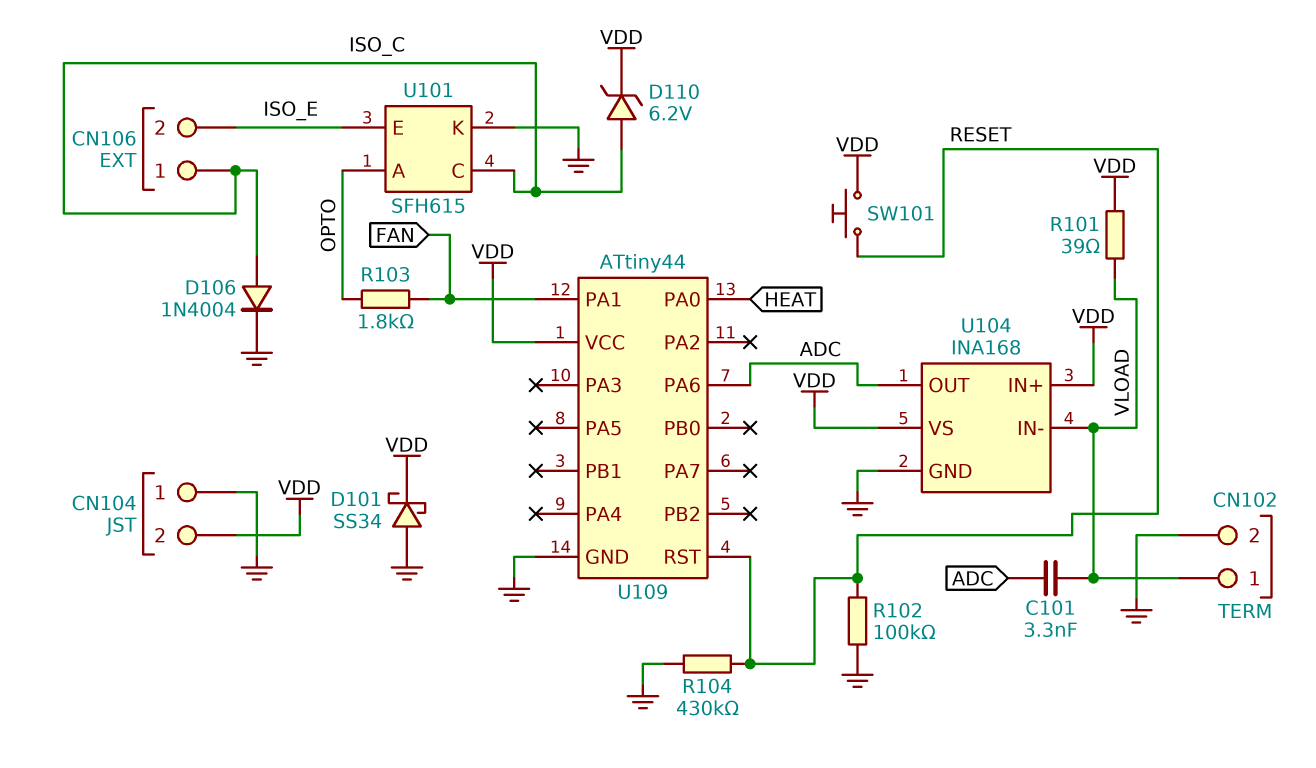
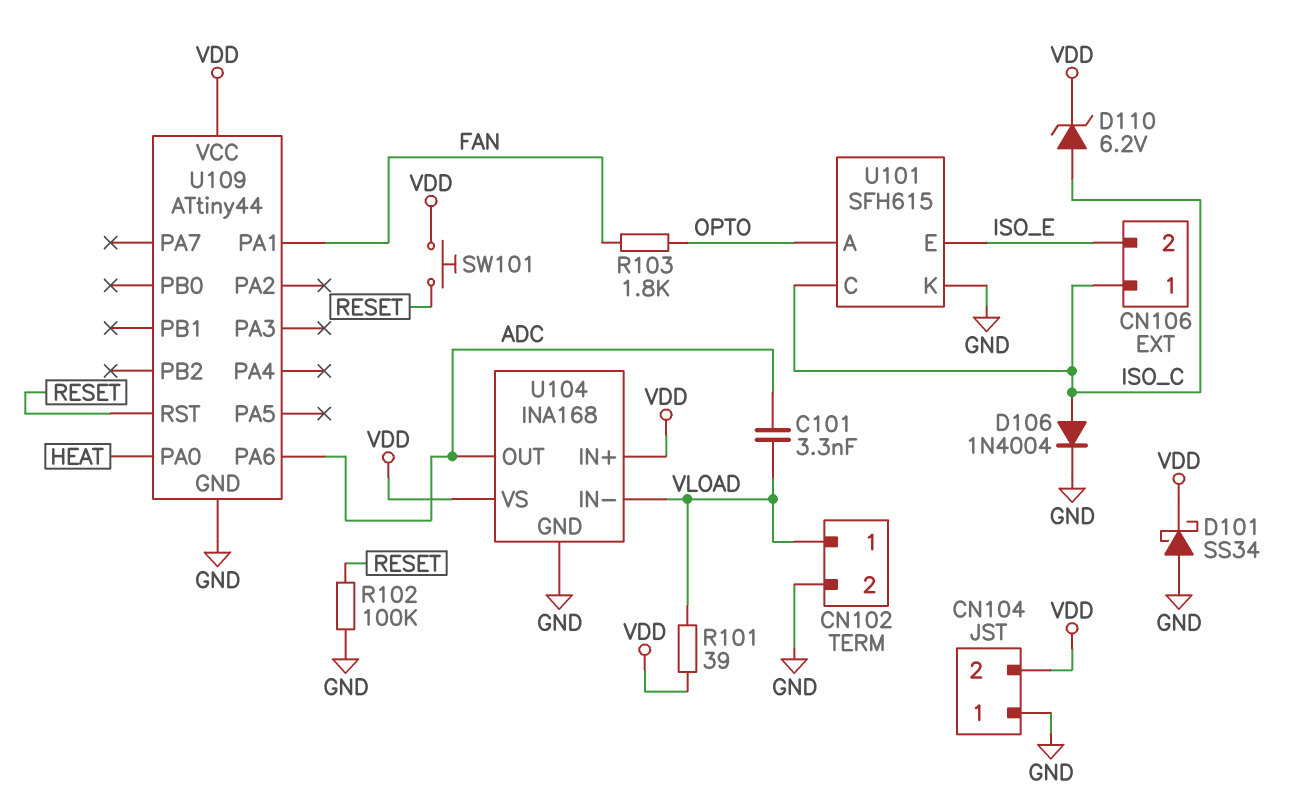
R104: 430k (GND, RESET) -> none

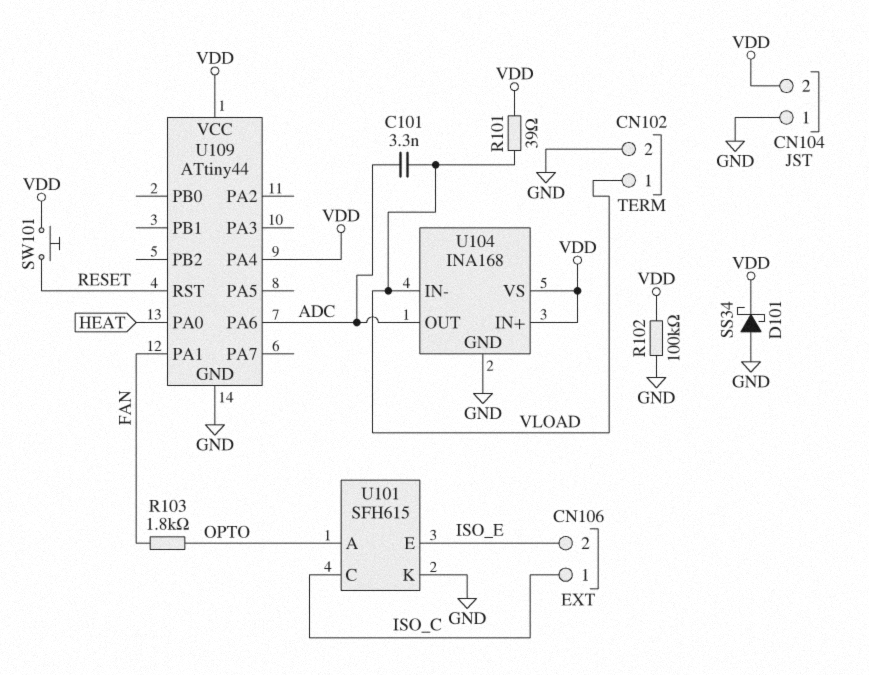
D106: diode 1N4004 (A ISO_C, K GND) -> none
D110: zener 6.2V (A ISO_C, K VDD) -> none
R102: 100k (GND, RESET) -> 100k (GND, VDD)
U109 pin PA4: none -> VDD

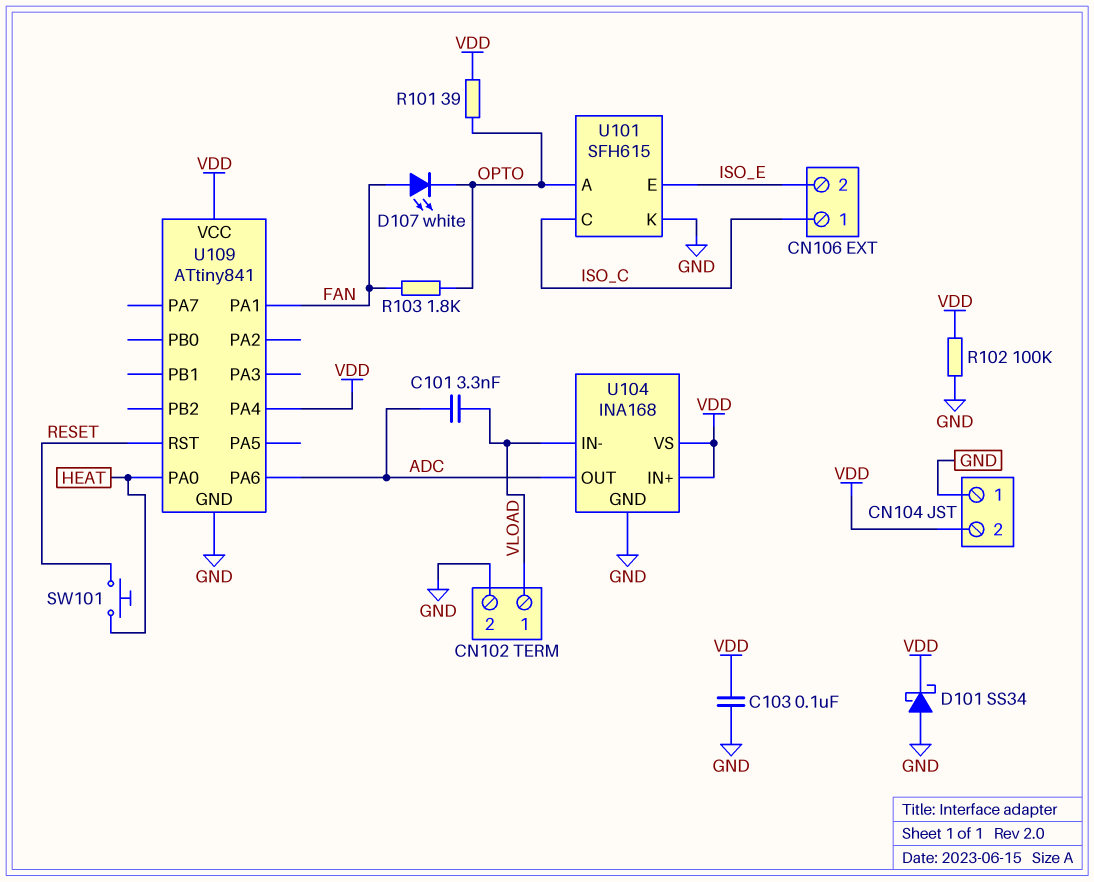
C103: none -> 100nF (GND, VDD)
D107: none -> LED white (A FAN, K OPTO)
R101: 39 (VDD, VLOAD) -> 39 (OPTO, VDD)
SW101: button (RESET, VDD) -> button (HEAT, RESET)
U109: ATtiny44 -> ATtiny841

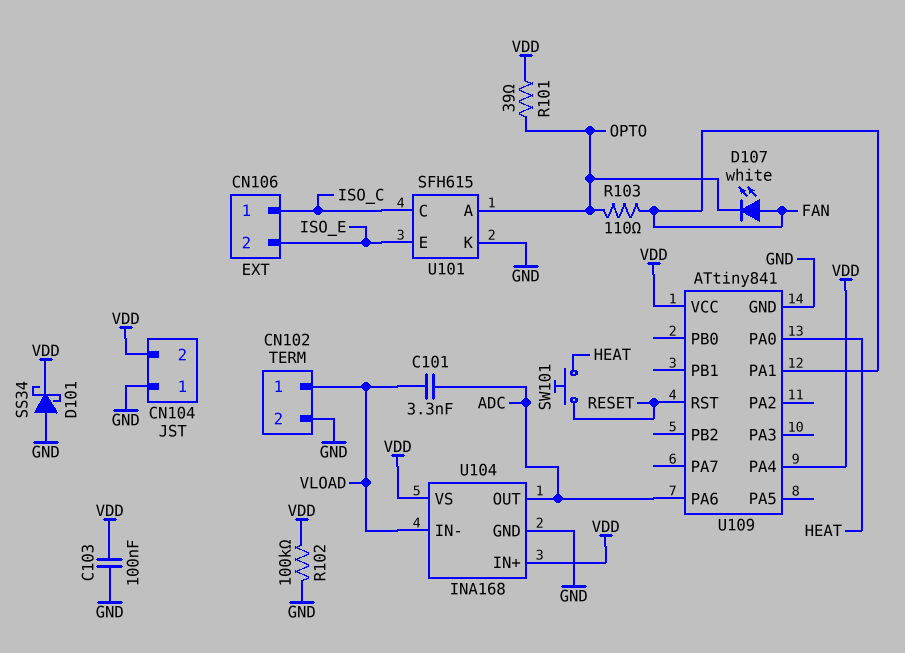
R103: 1.8k (FAN, OPTO) -> 110 (FAN, OPTO)

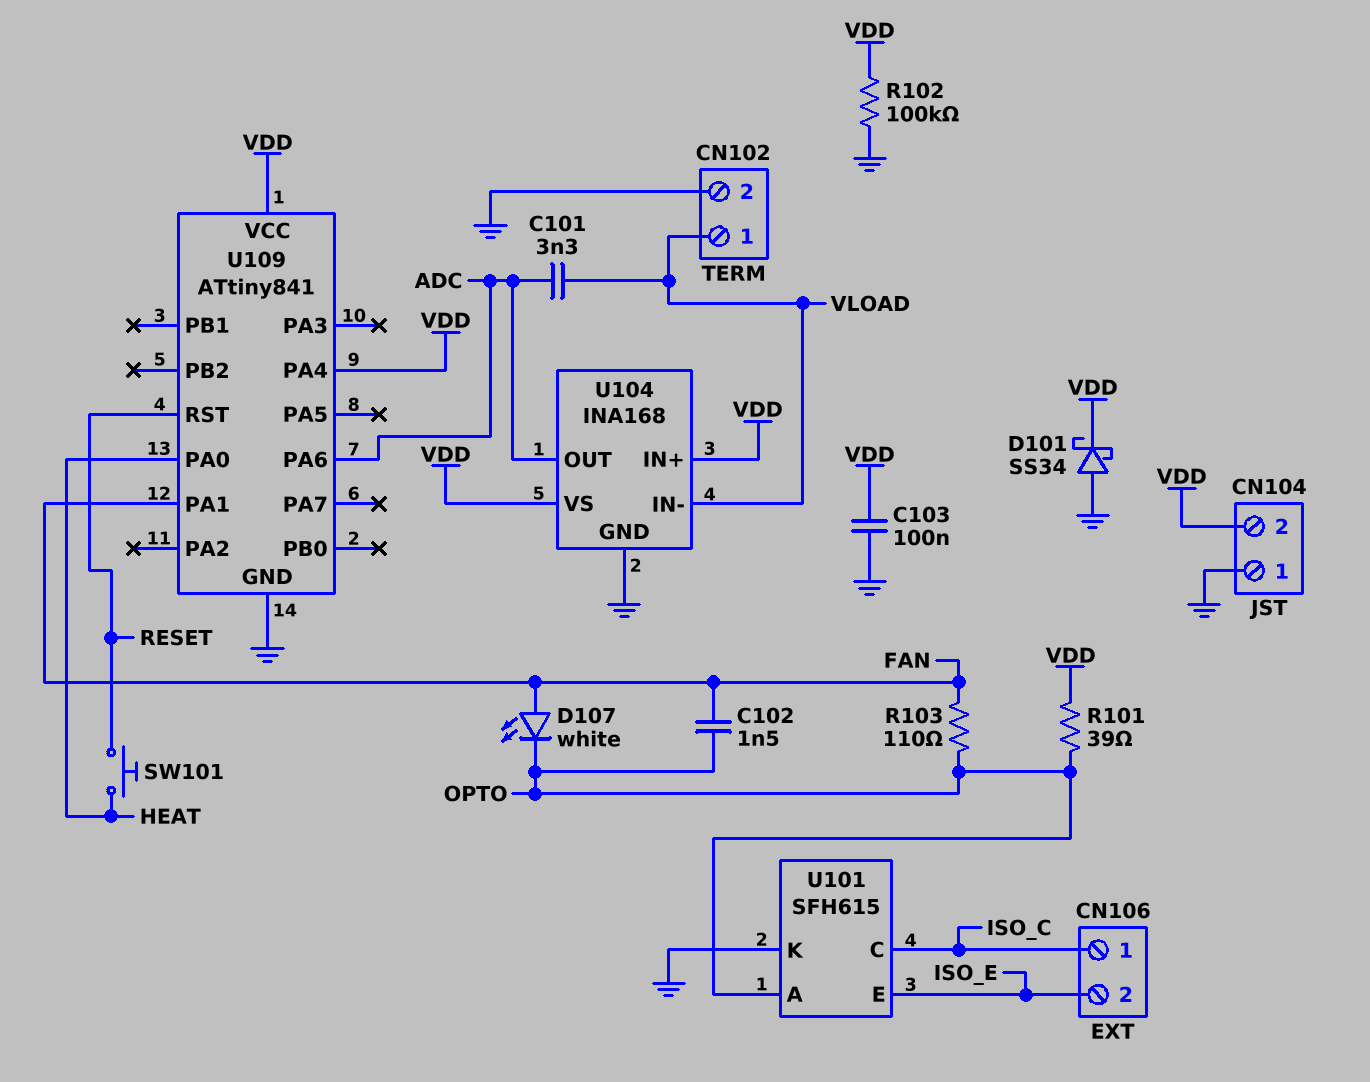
C102: none -> 1.5nF (FAN, OPTO)

